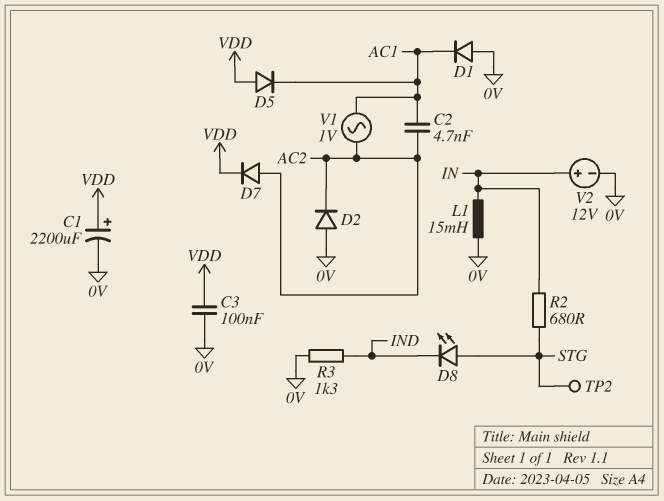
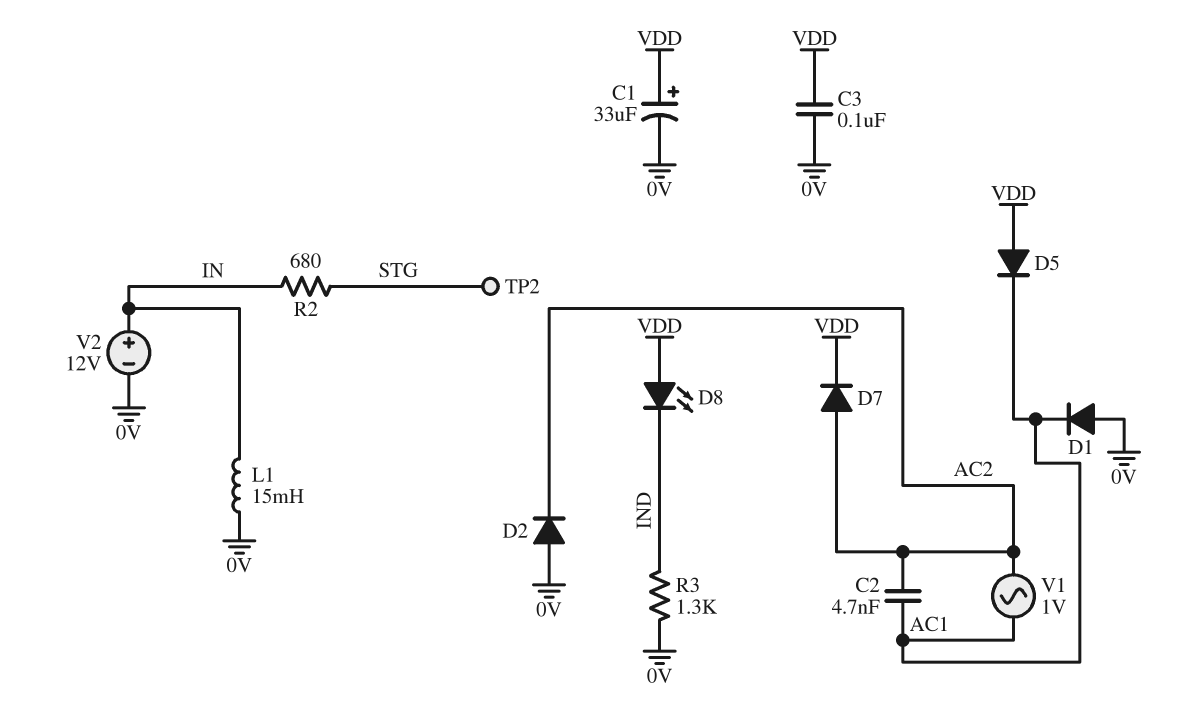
C1: 2200uF (plus VDD, minus 0V) -> 33uF (plus VDD, minus 0V)
D8: LED (A STG, K IND) -> LED (A VDD, K IND)

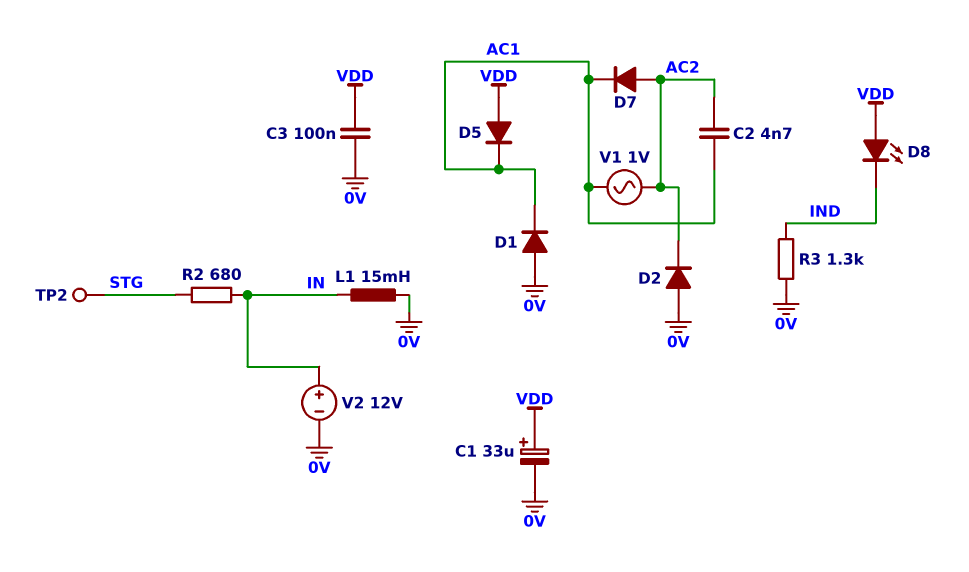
D7: diode (A AC2, K VDD) -> diode (A AC2, K AC1)

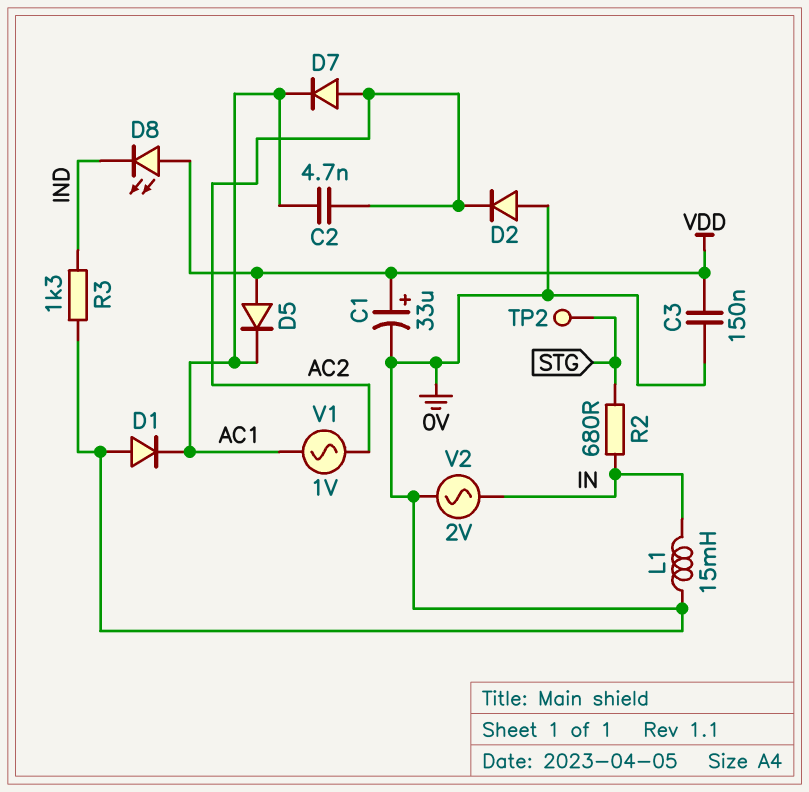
C3: 100nF (0V, VDD) -> 150nF (0V, VDD)
V2: 12V (plus IN, minus 0V) -> AC 2V (0V, IN)

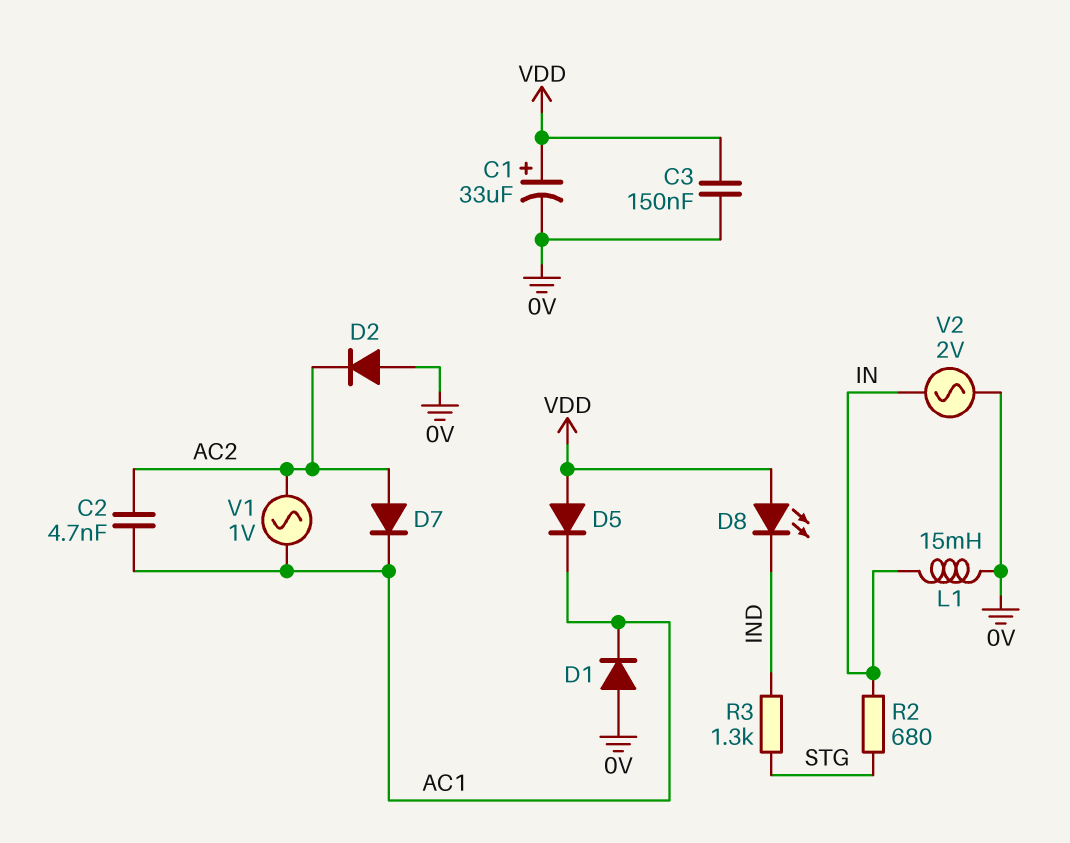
R3: 1.3k (0V, IND) -> 1.3k (IND, STG)
TP2: test point (STG) -> none

